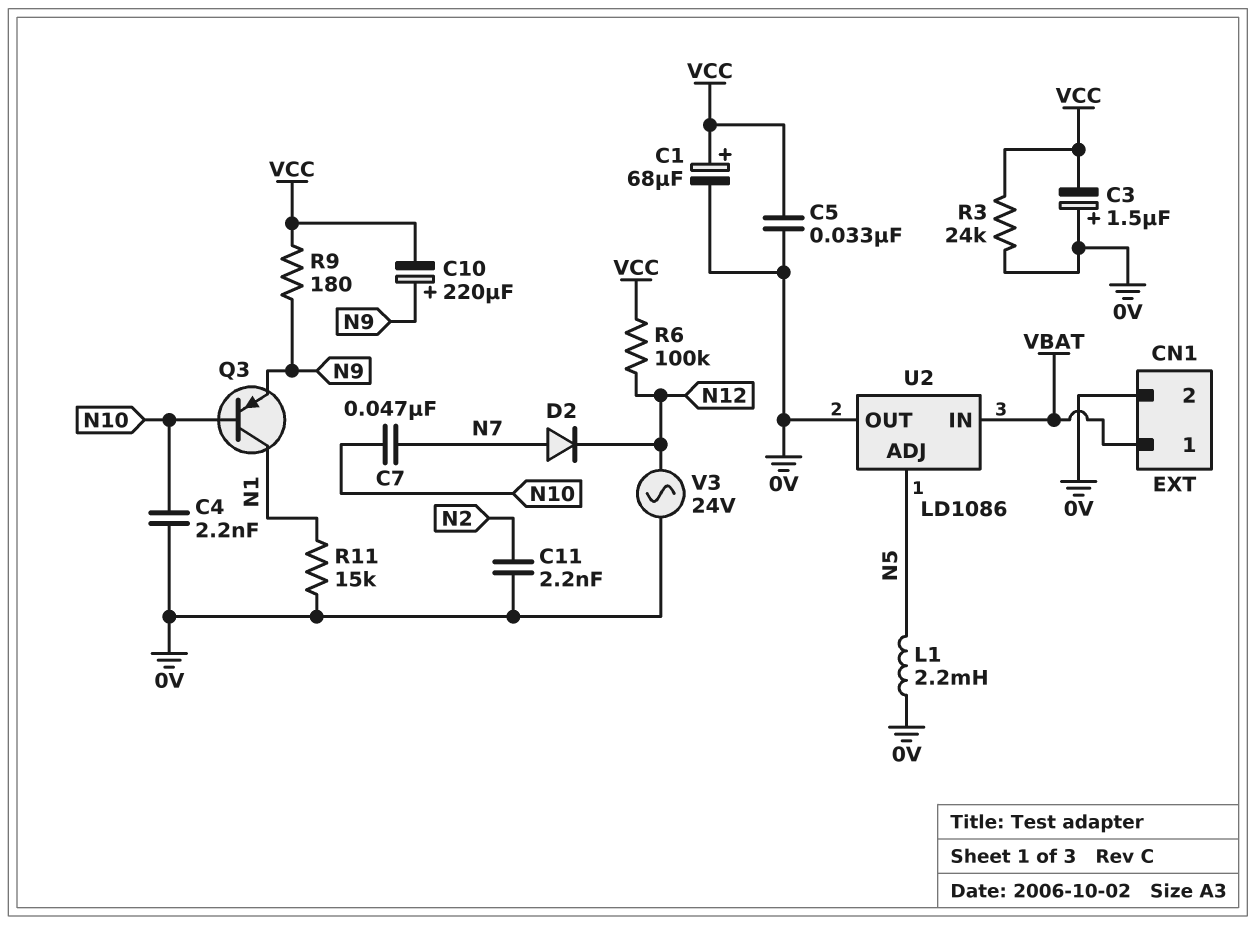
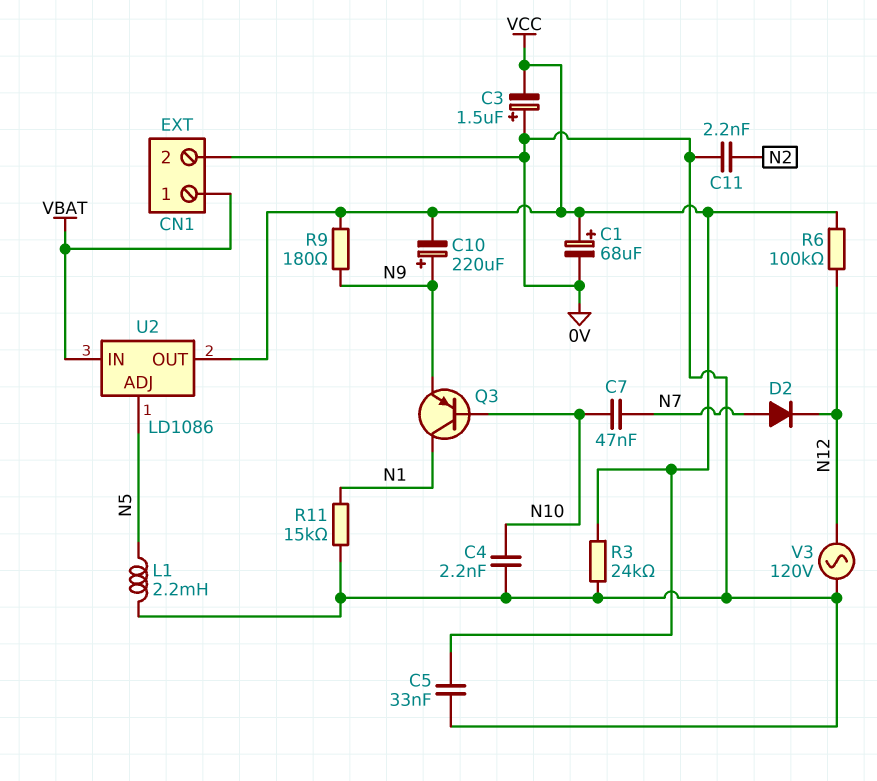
U2 pin OUT: 0V -> VCC
V3: AC 24V (0V, N12) -> AC 120V (0V, N12)

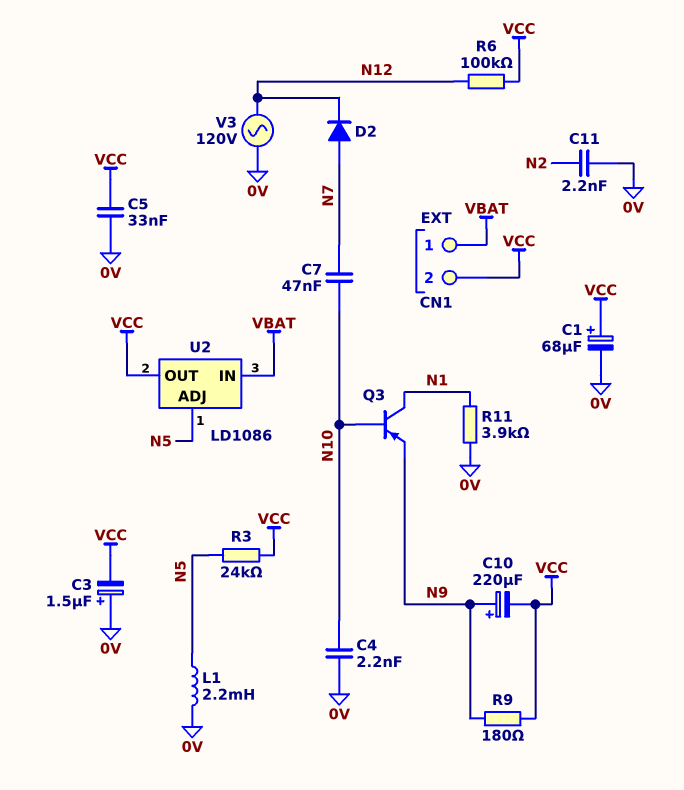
CN1 pin 2: 0V -> VCC
R3: 24k (0V, VCC) -> 24k (N5, VCC)
R11: 15k (0V, N1) -> 3.9k (0V, N1)

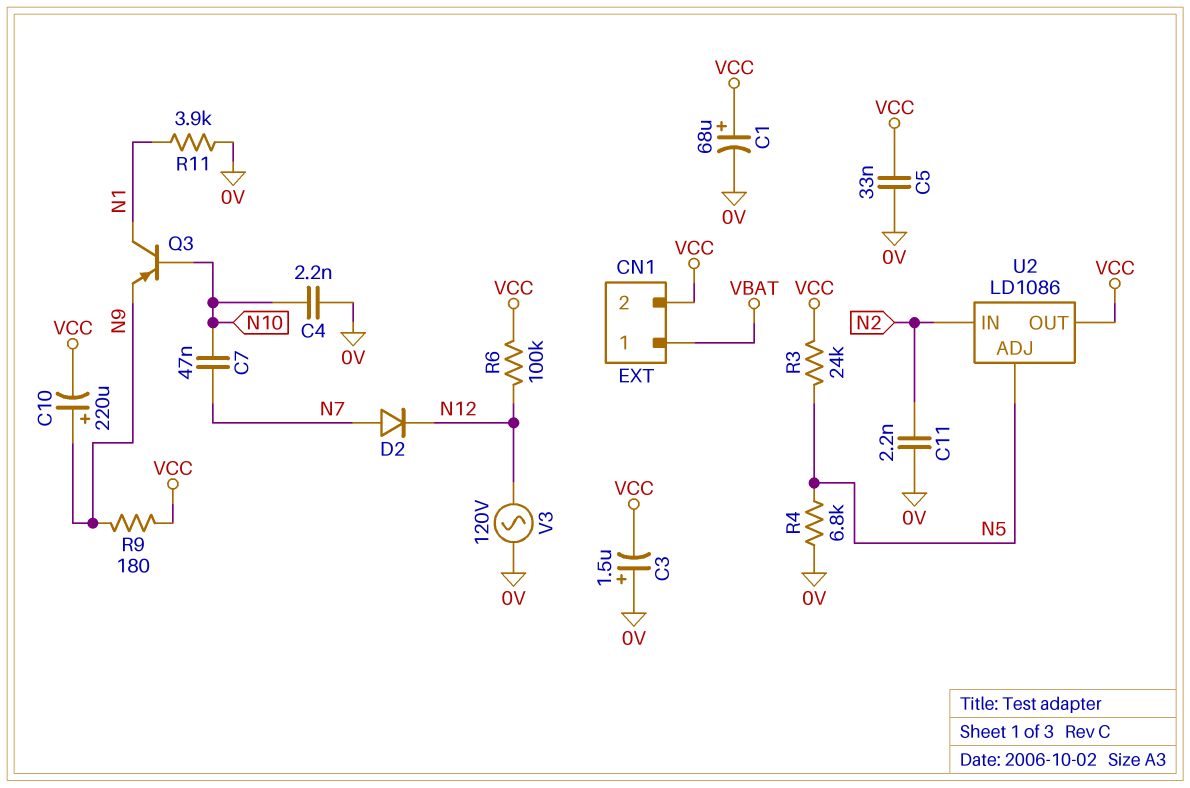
L1: 2.2mH (0V, N5) -> none
R4: none -> 6.8k (0V, N5)
U2 pin IN: VBAT -> N2

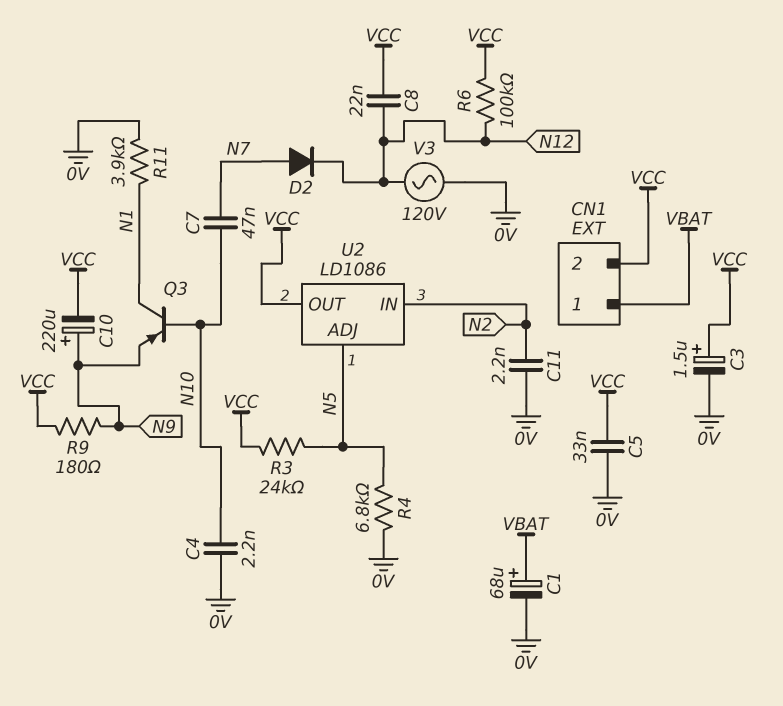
C1: 68uF (plus VCC, minus 0V) -> 68uF (plus VBAT, minus 0V)
C3: 1.5uF (plus 0V, minus VCC) -> 1.5uF (plus VCC, minus 0V)
C8: none -> 22nF (N12, VCC)

